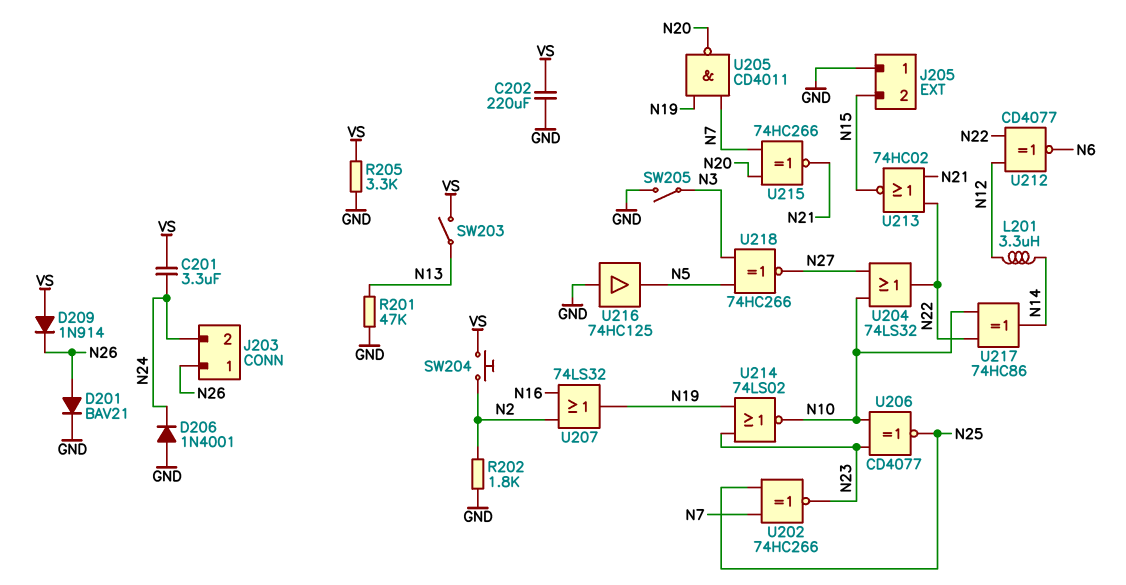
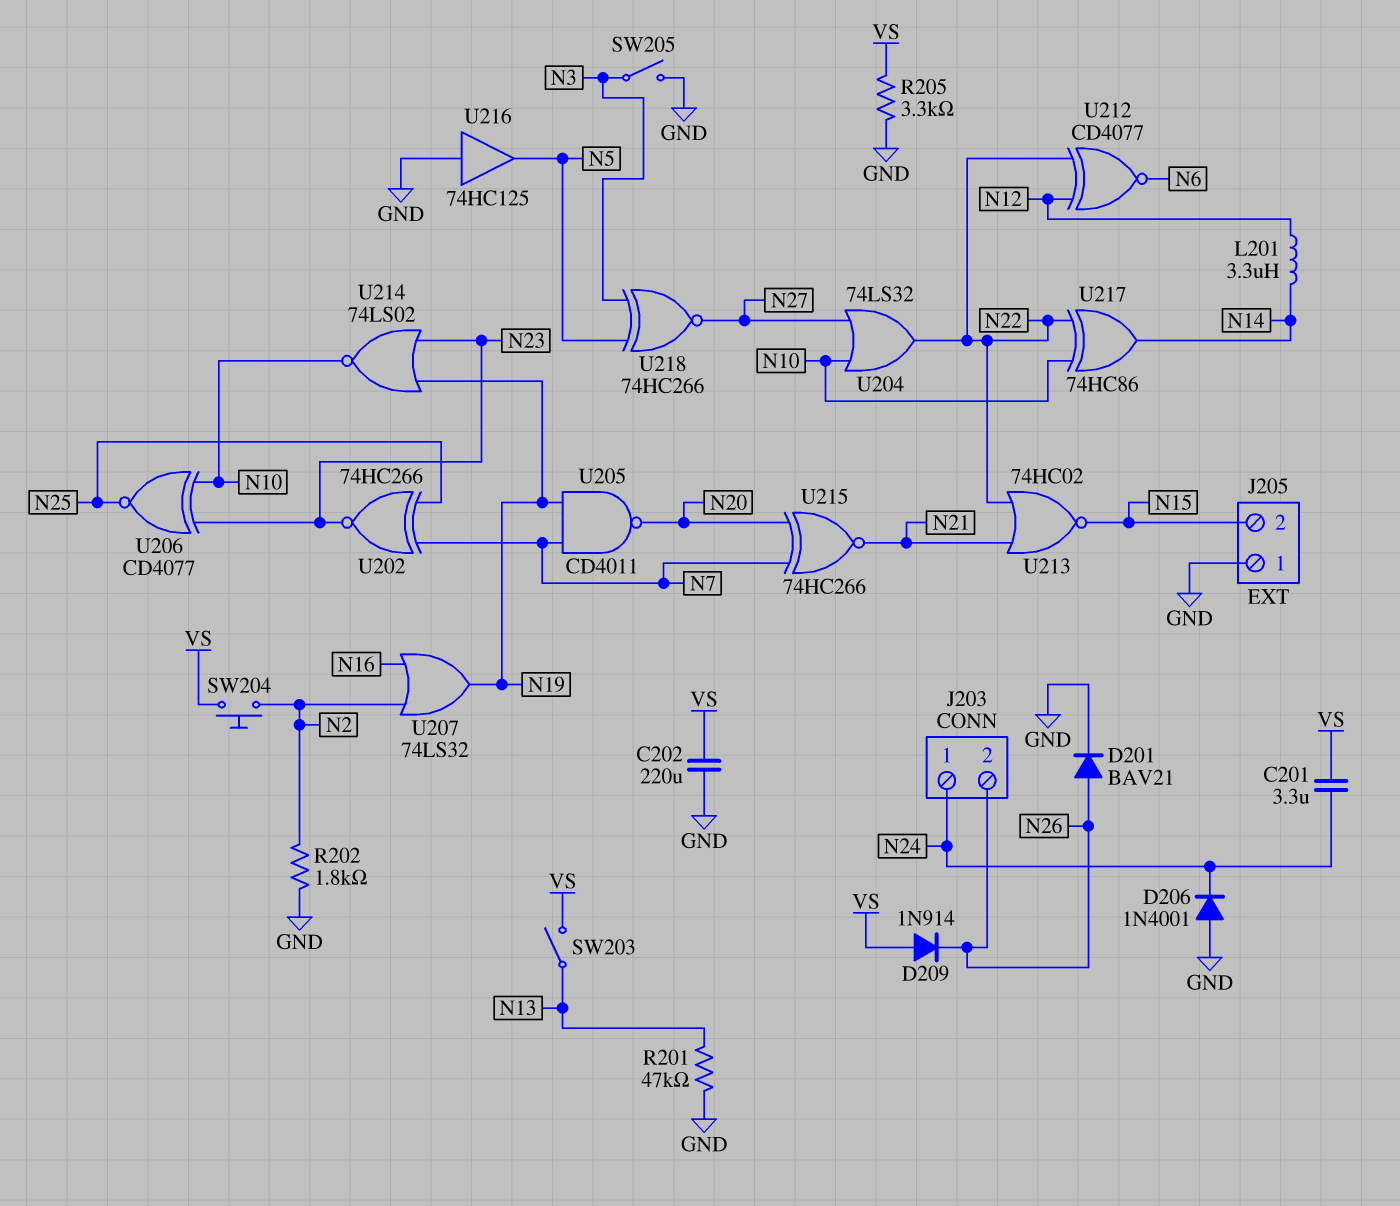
J203 pin 1: N26 -> N24
J203 pin 2: N24 -> N26

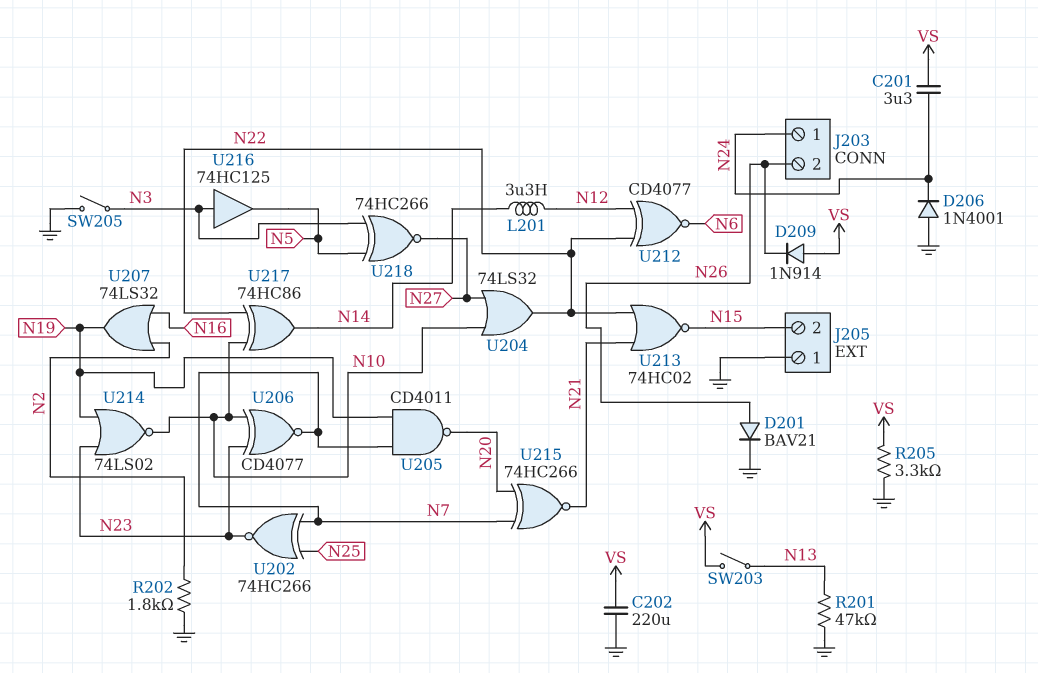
SW204: button (N2, VS) -> none
U206: XNOR CD4077 (in N10, in N23, out N25) -> XNOR CD4077 (in N10, in N23, out N7)
U216: buffer 74HC125 (in GND, out N5) -> buffer 74HC125 (in N3, out N5)

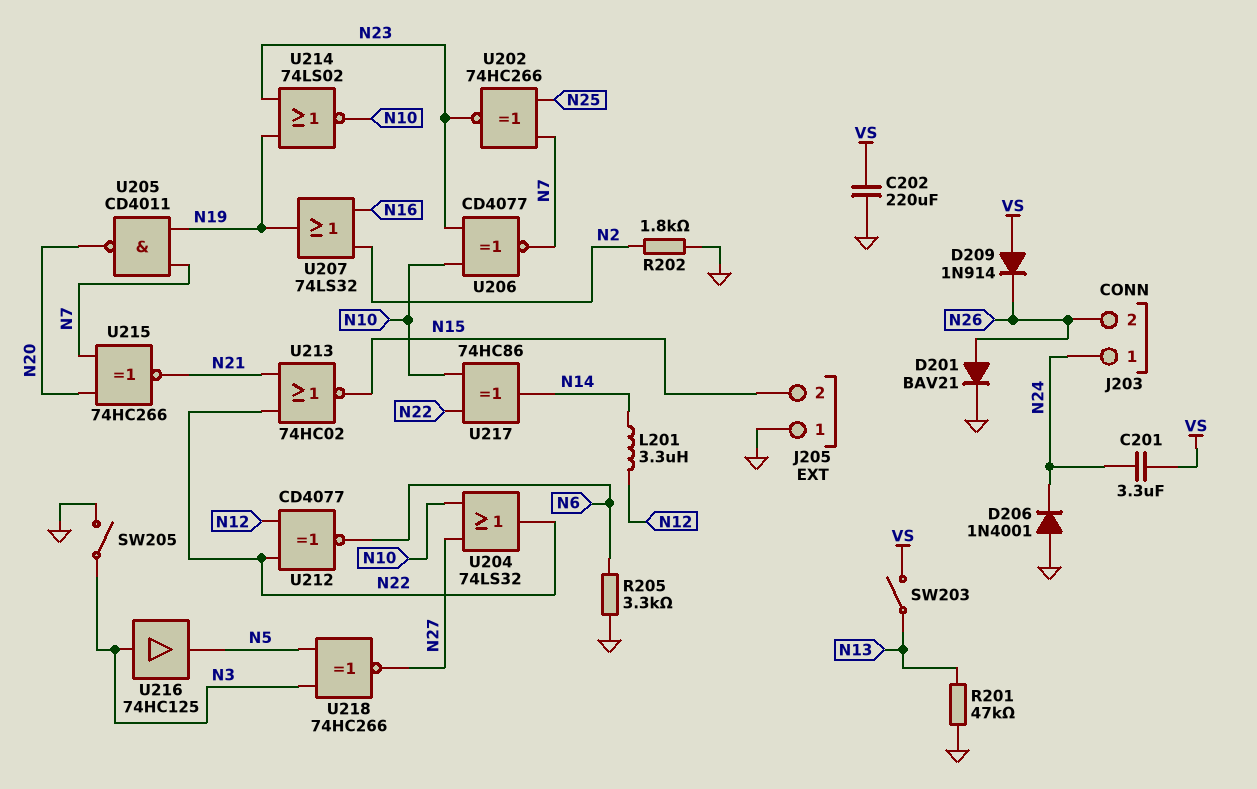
R205: 3.3k (GND, VS) -> 3.3k (GND, N6)

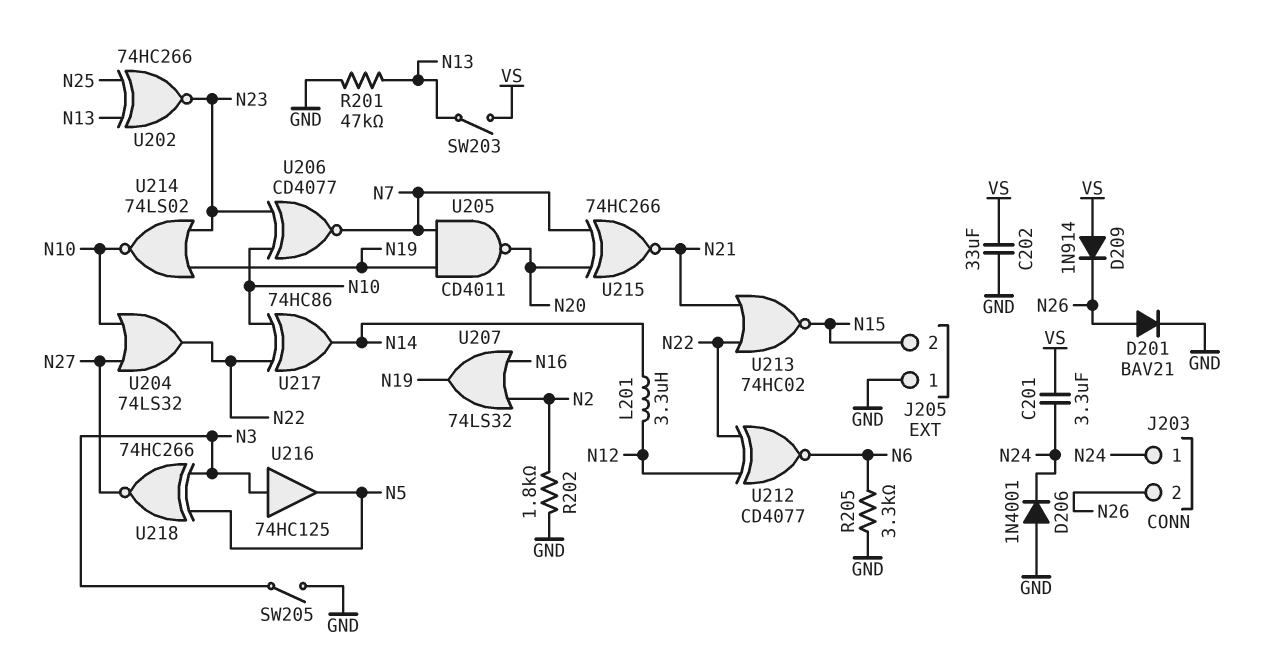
C202: 220uF (GND, VS) -> 33uF (GND, VS)
U202: XNOR 74HC266 (in N7, in N25, out N23) -> XNOR 74HC266 (in N13, in N25, out N23)

